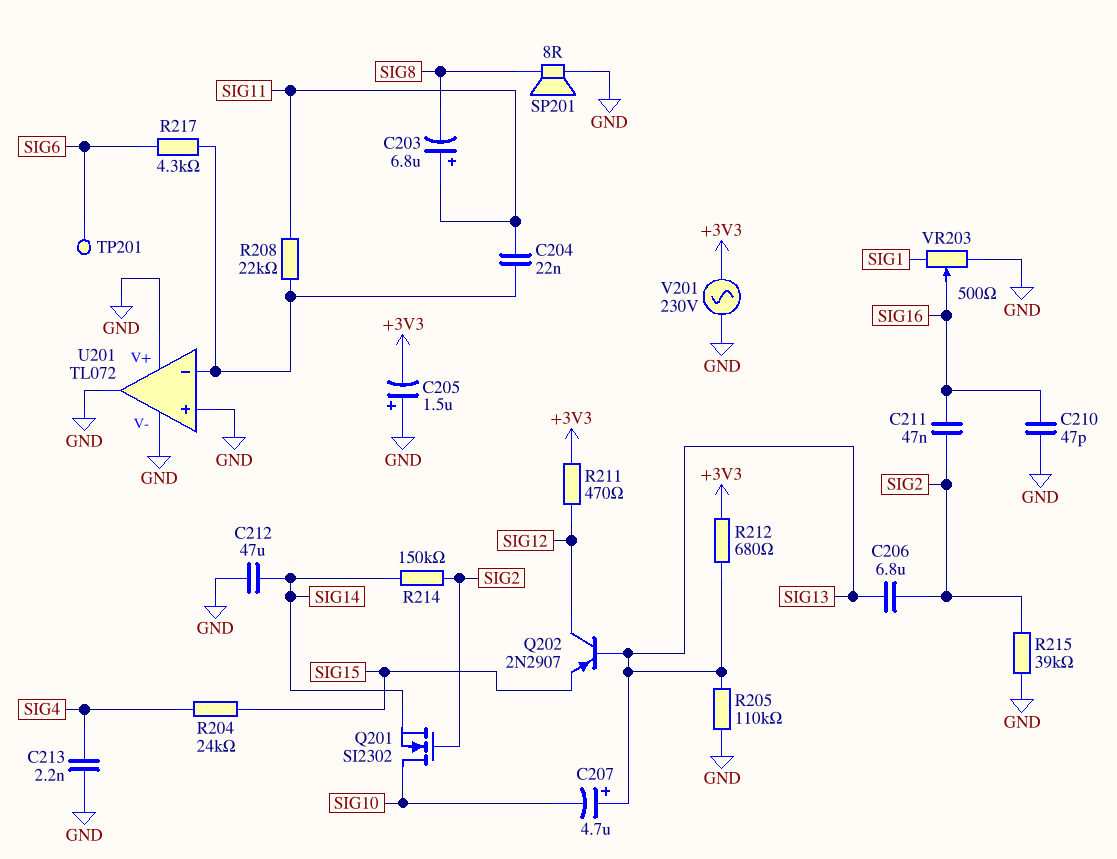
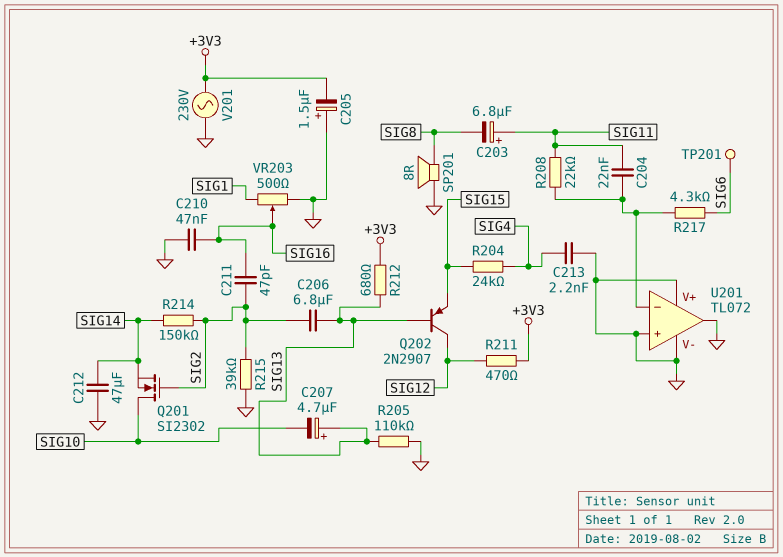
C210: 47pF (GND, SIG16) -> 47nF (GND, SIG16)
C211: 47nF (SIG2, SIG16) -> 47pF (SIG2, SIG16)

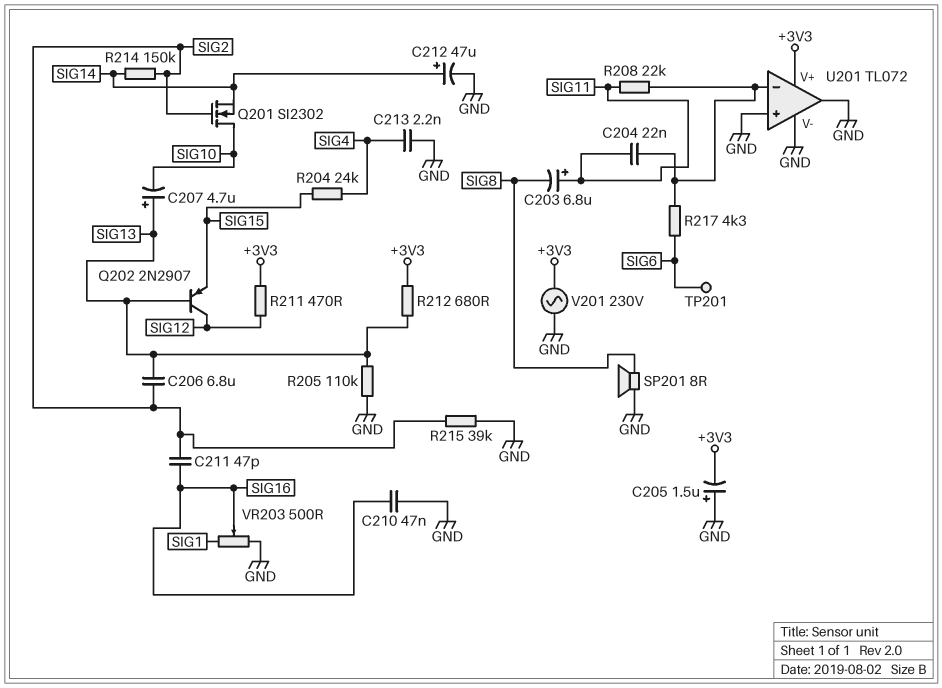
C212: 47uF (GND, SIG14) -> 47uF (plus SIG14, minus GND)
U201 pin V+: GND -> +3V3

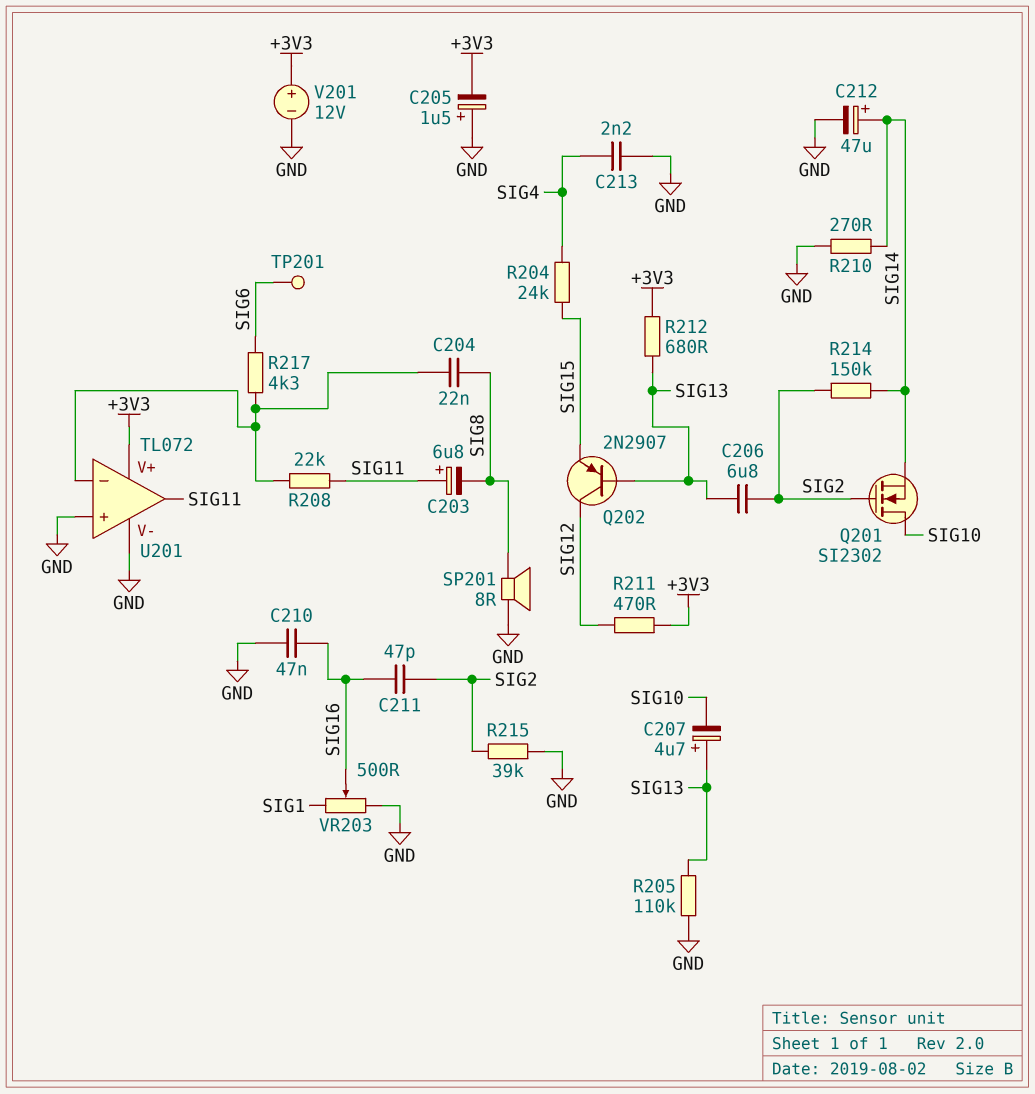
C204: 22nF (SIG11, U201/in-) -> 22nF (SIG8, U201/in-)
R210: none -> 270 (GND, SIG14)
U201 pin out: GND -> SIG11
V201: AC 230V (+3V3, GND) -> 12V (plus +3V3, minus GND)

